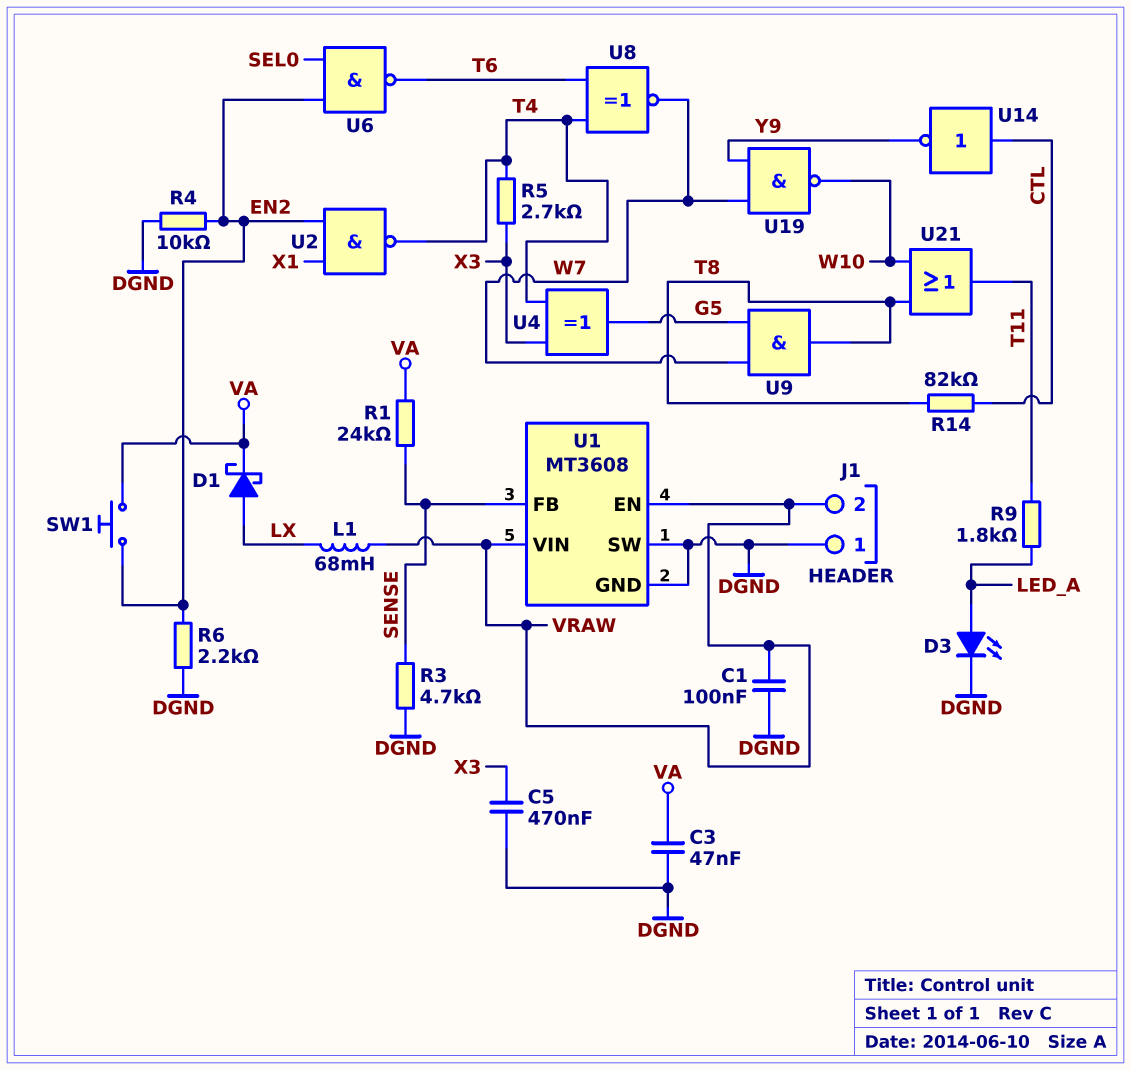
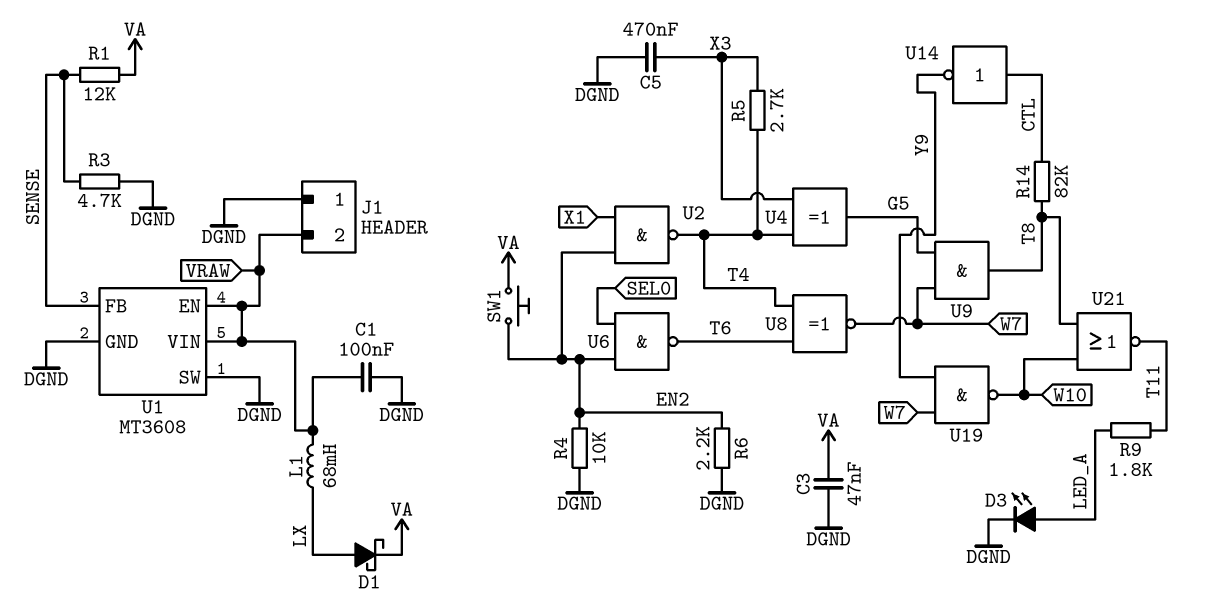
R1: 24k (SENSE, VA) -> 12k (SENSE, VA)
U21: OR (in T8, in W10, out T11) -> NOR (in T8, in W10, out T11)

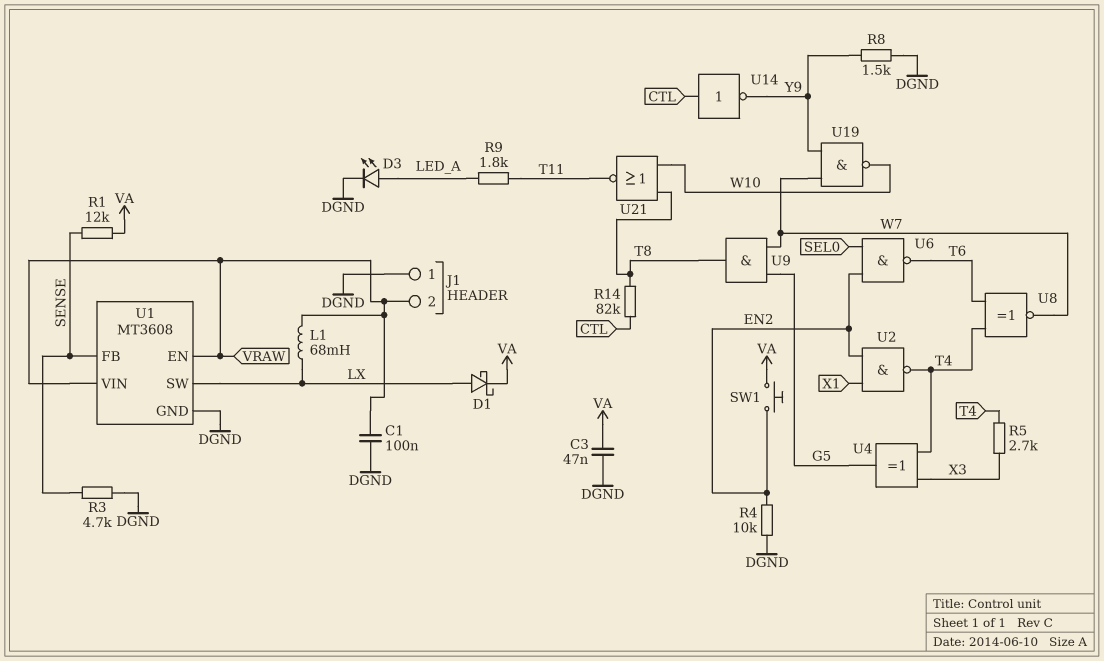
C5: 470nF (DGND, X3) -> none
R6: 2.2k (DGND, EN2) -> none
R8: none -> 1.5k (DGND, Y9)
U1 pin SW: DGND -> LX

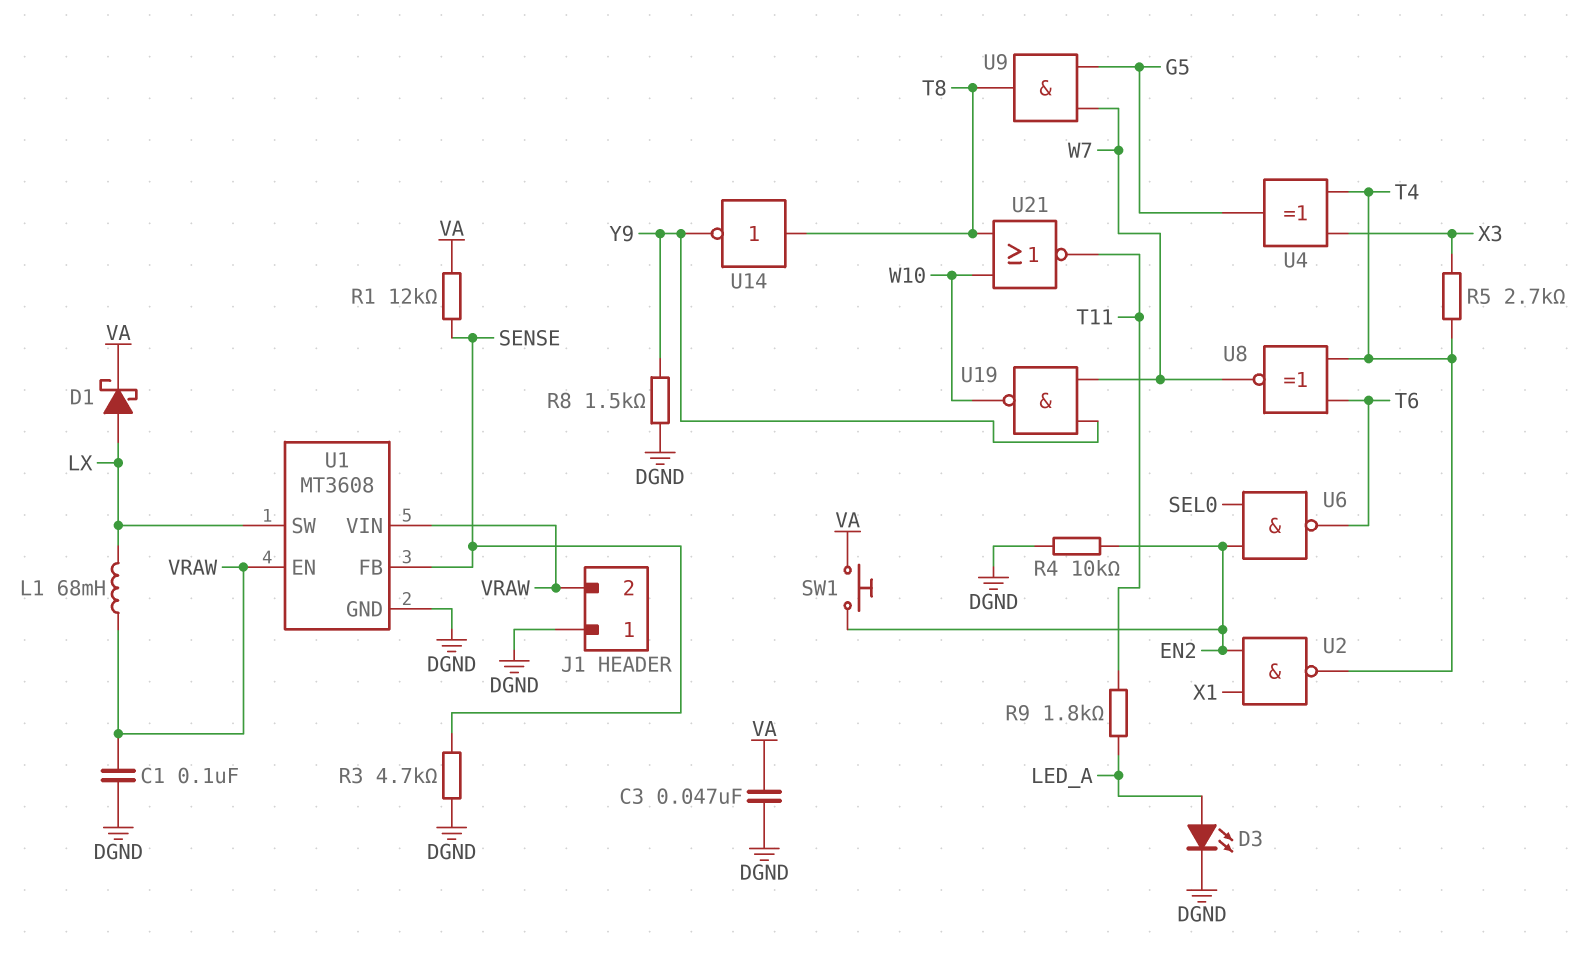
R14: 82k (CTL, T8) -> none
U14: NOT (in CTL, out Y9) -> NOT (in T8, out Y9)

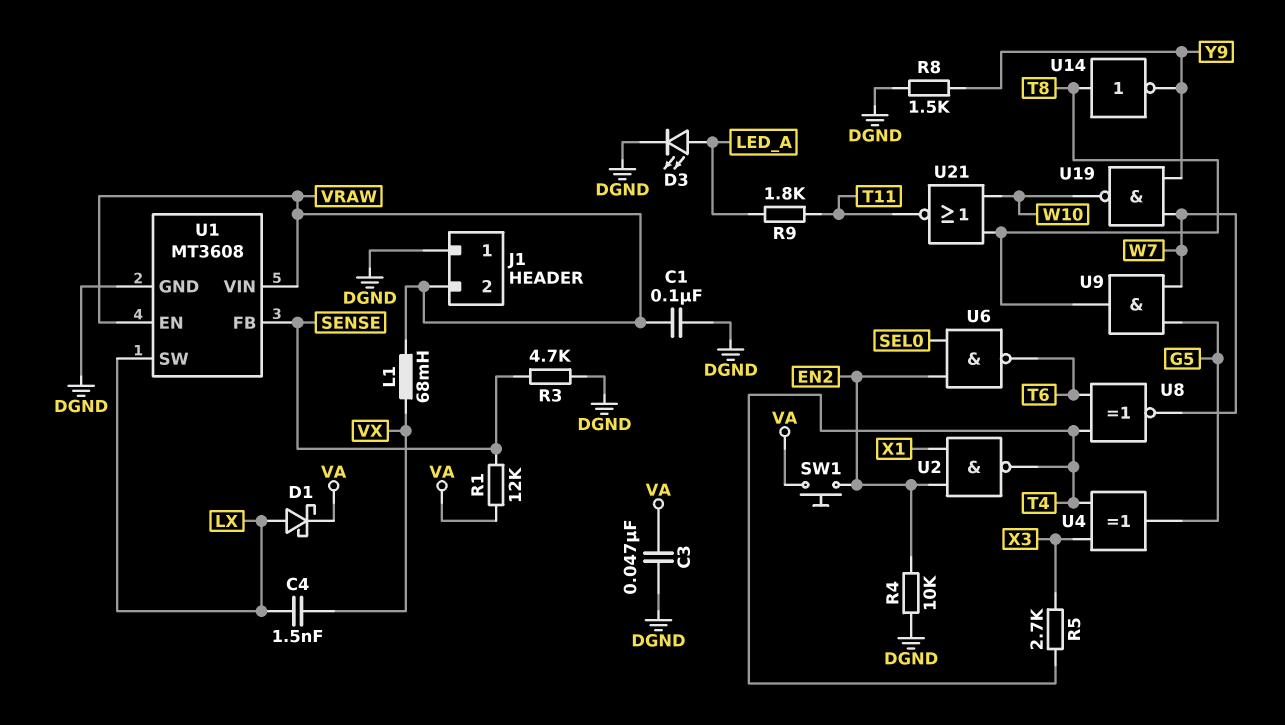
C4: none -> 1.5nF (LX, VX)
L1: 68mH (LX, VRAW) -> 68mH (VRAW, VX)

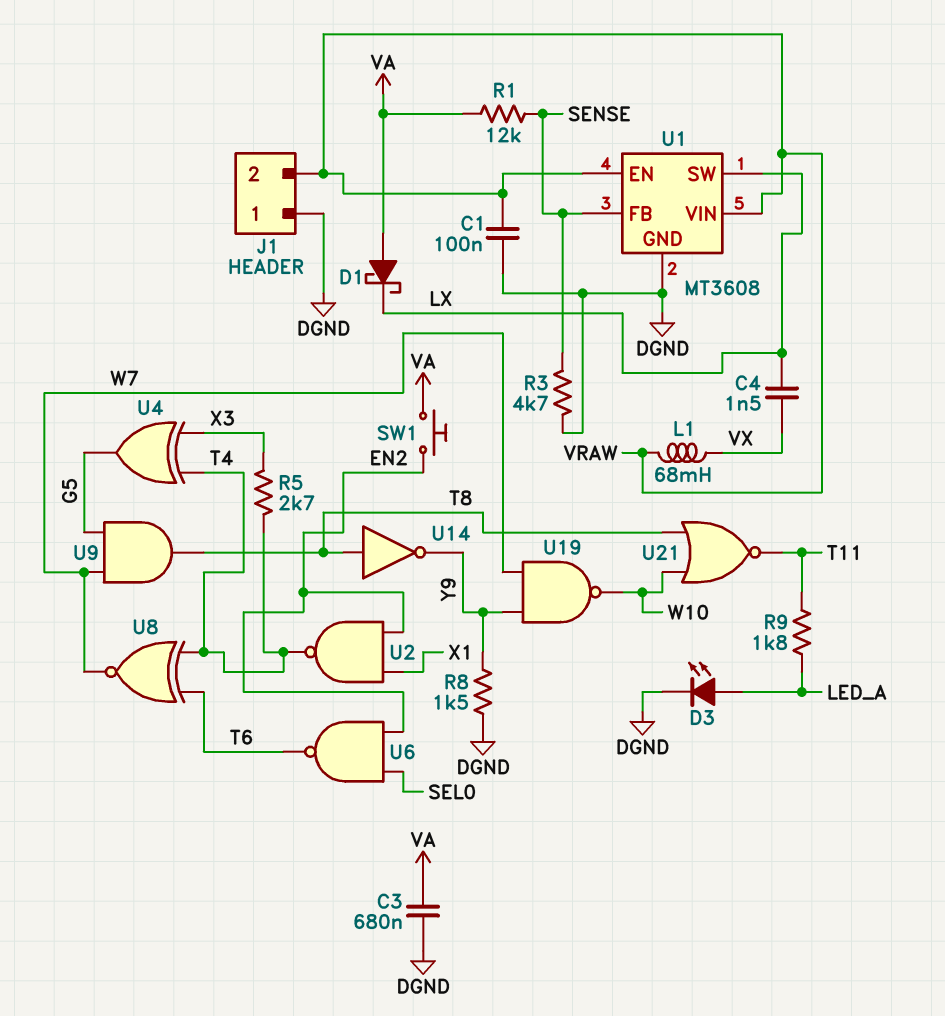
C3: 47nF (DGND, VA) -> 680nF (DGND, VA)
D1: schottky (A LX, K VA) -> schottky (A VA, K LX)
R4: 10k (DGND, EN2) -> none

